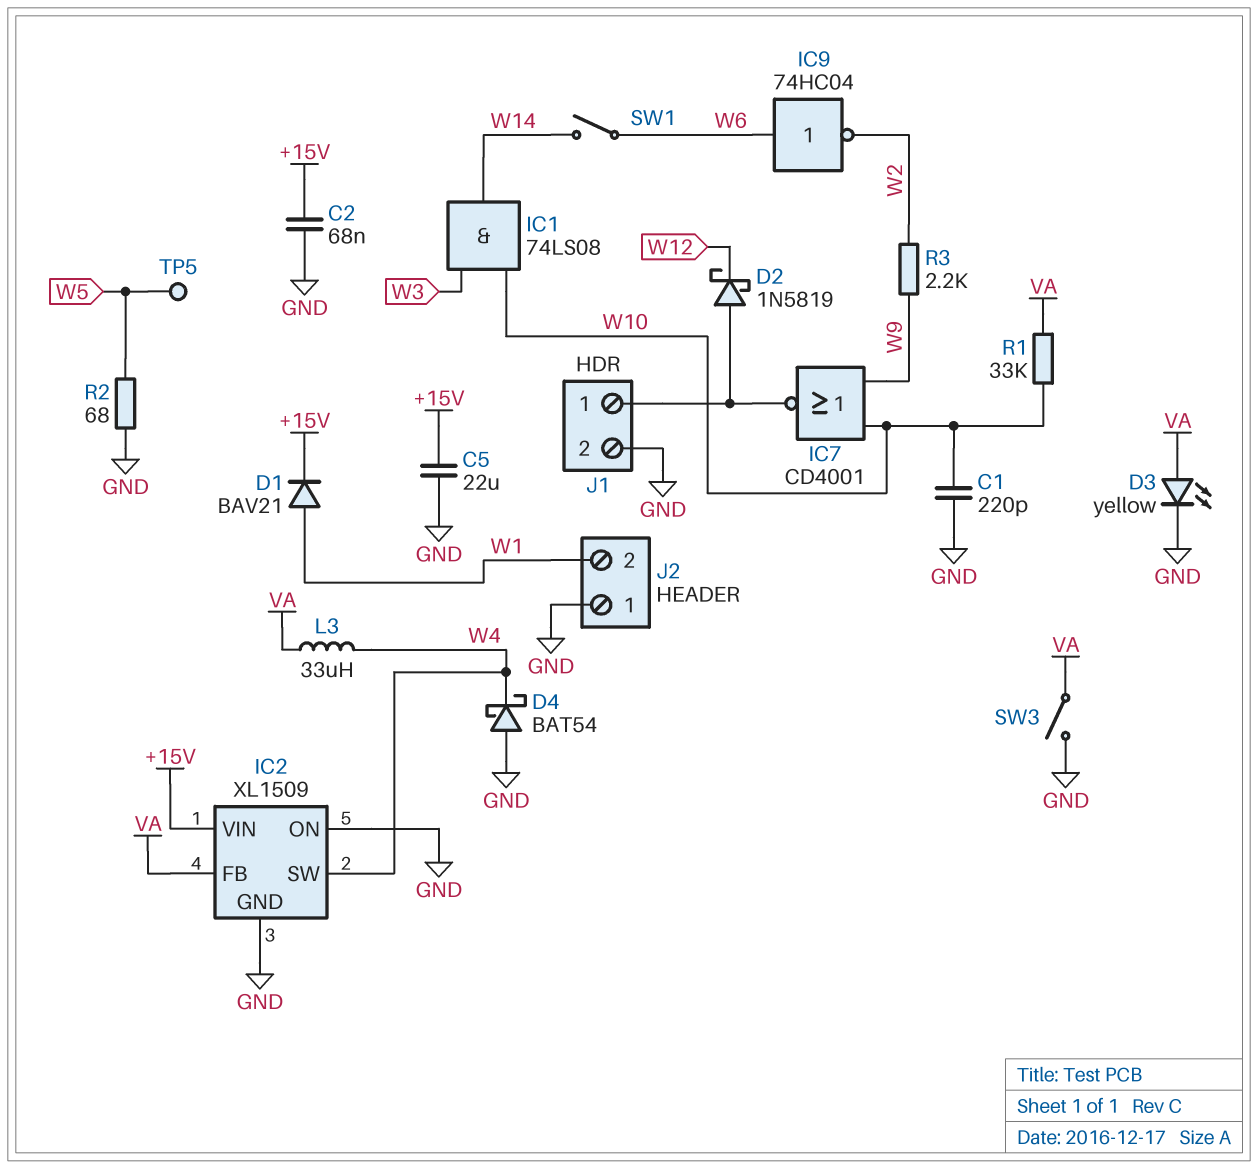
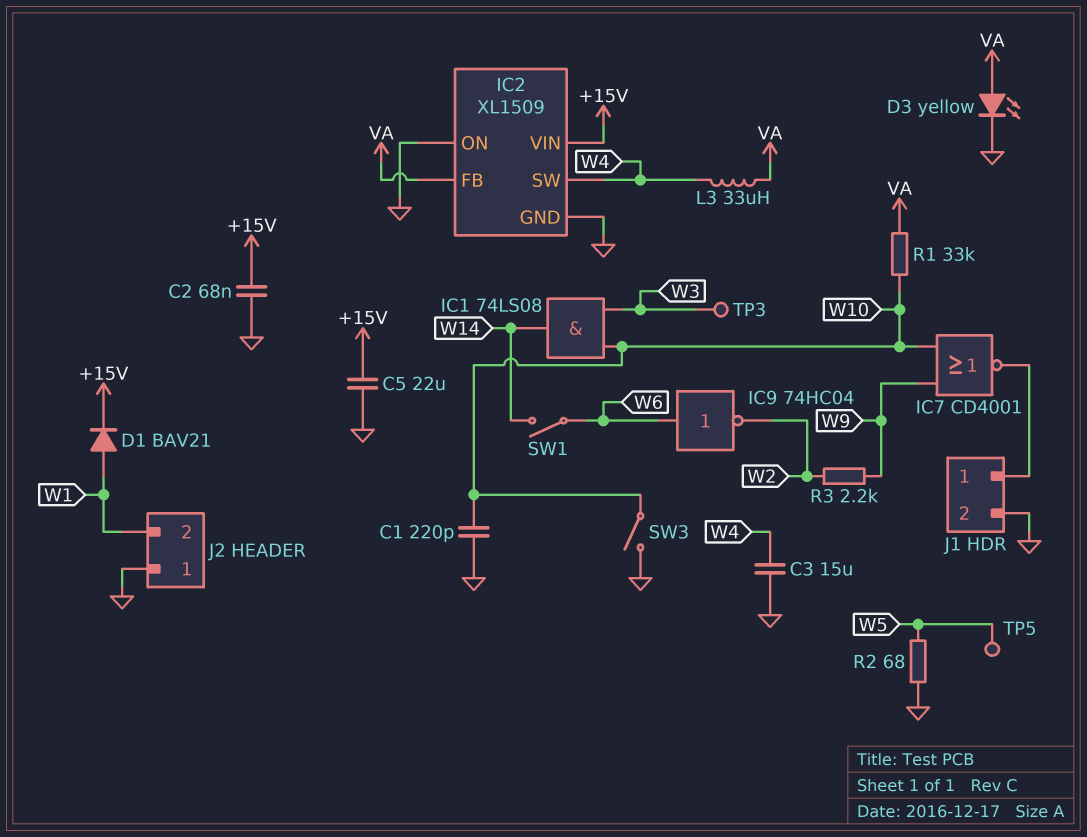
C3: none -> 15uF (GND, W4)
D2: schottky 1N5819 (A J1/1, K W12) -> none
D4: schottky BAT54 (A GND, K W4) -> none
SW3: switch (GND, VA) -> switch (GND, W10)
TP3: none -> test point (W3)

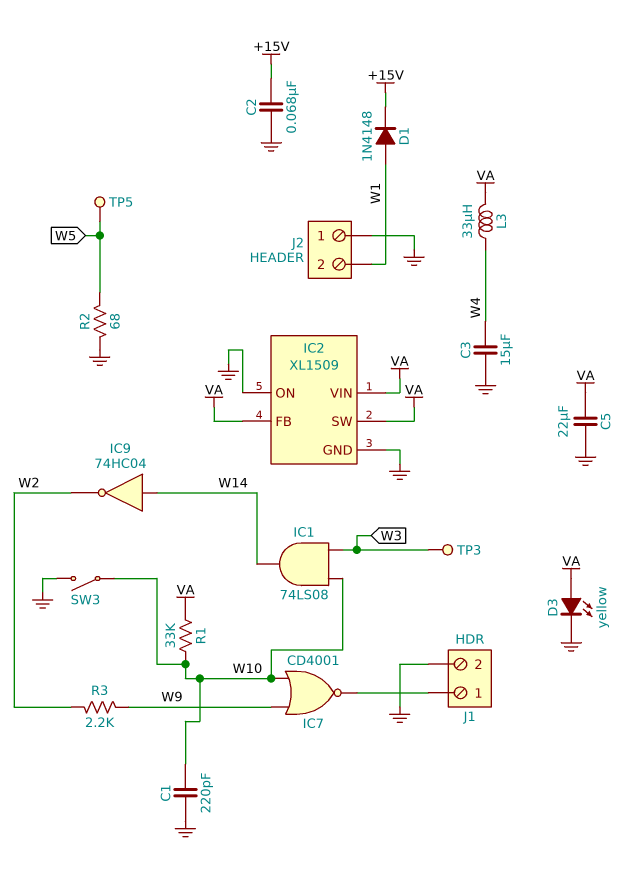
C5: 22uF (+15V, GND) -> 22uF (GND, VA)
D1: diode BAV21 (A W1, K +15V) -> diode 1N4148 (A W1, K +15V)
IC2 pin SW: W4 -> VA
IC2 pin VIN: +15V -> VA
IC9: NOT 74HC04 (in W6, out W2) -> NOT 74HC04 (in W14, out W2)
SW1: switch (W6, W14) -> none

